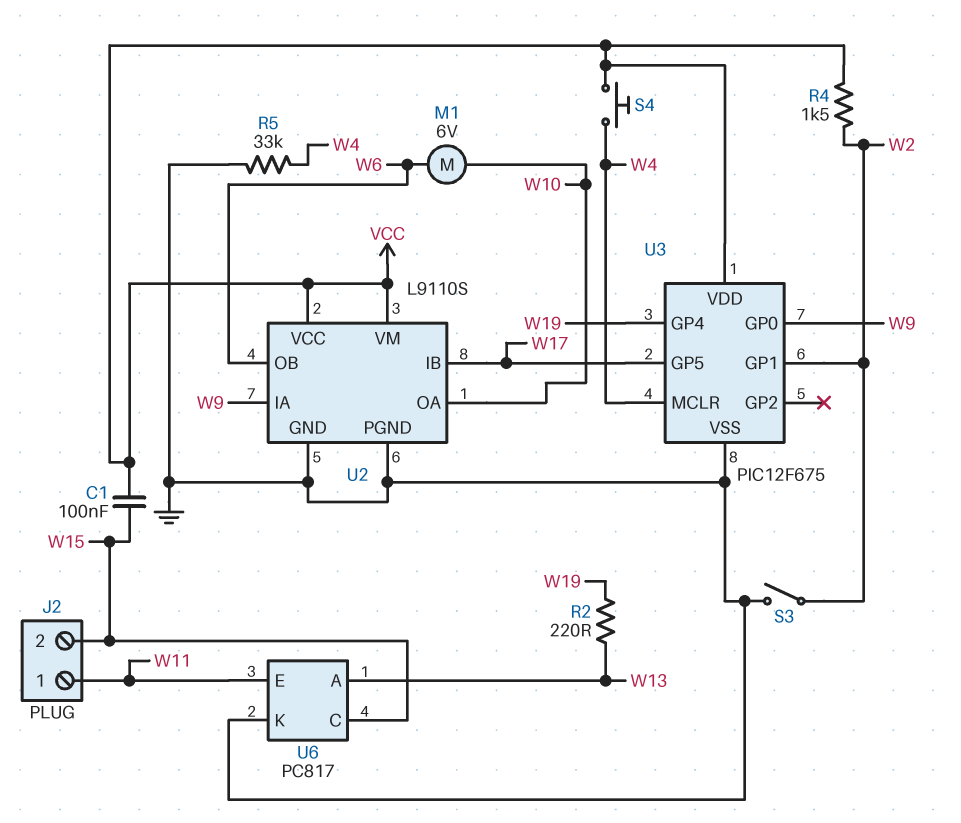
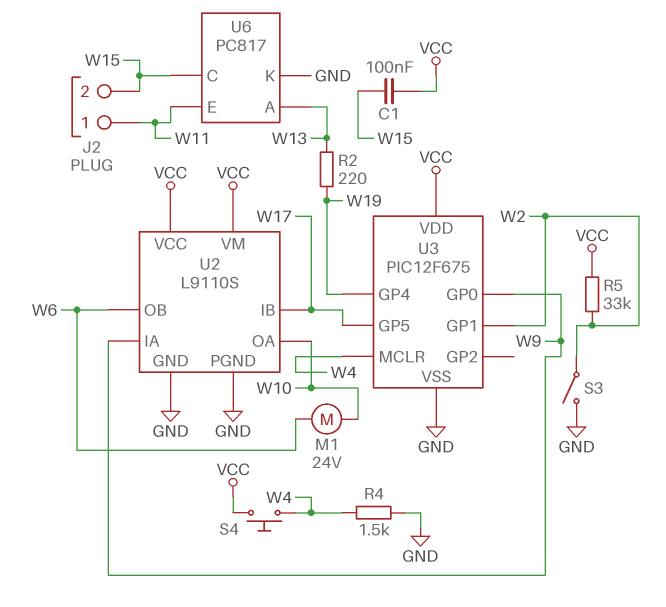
M1: motor 6V (W6, W10) -> motor 24V (W6, W10)
R4: 1.5k (VCC, W2) -> 1.5k (GND, W4)
R5: 33k (GND, W4) -> 33k (VCC, W2)

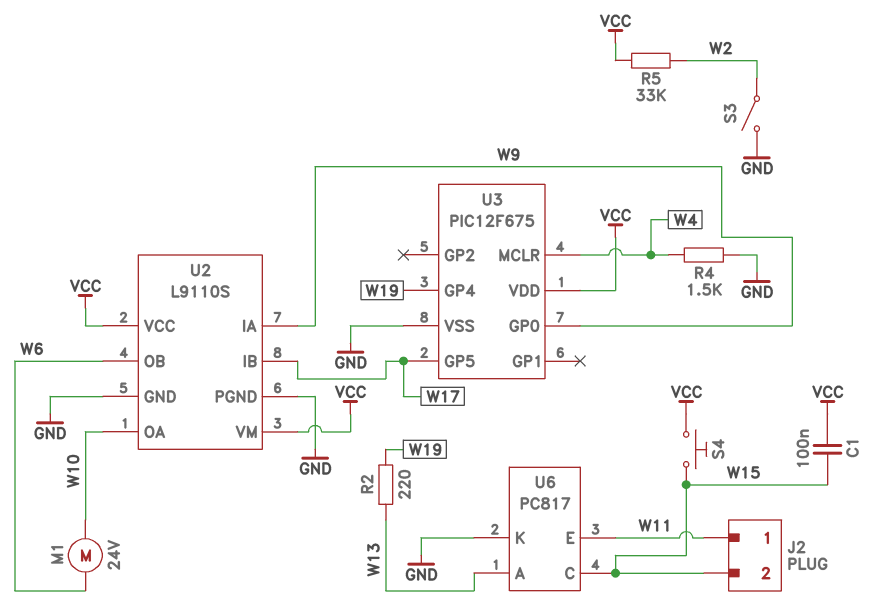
S4: button (VCC, W4) -> button (VCC, W15)
U3 pin GP1: W2 -> none

